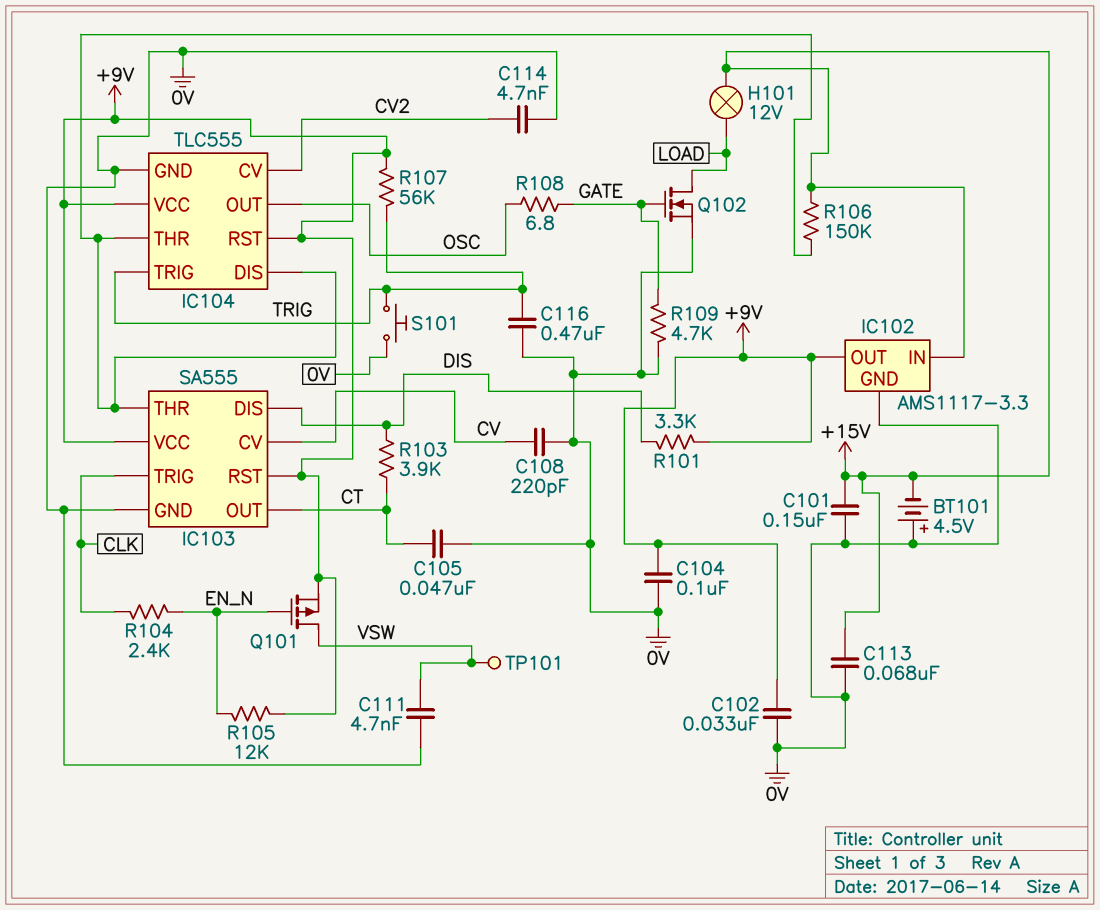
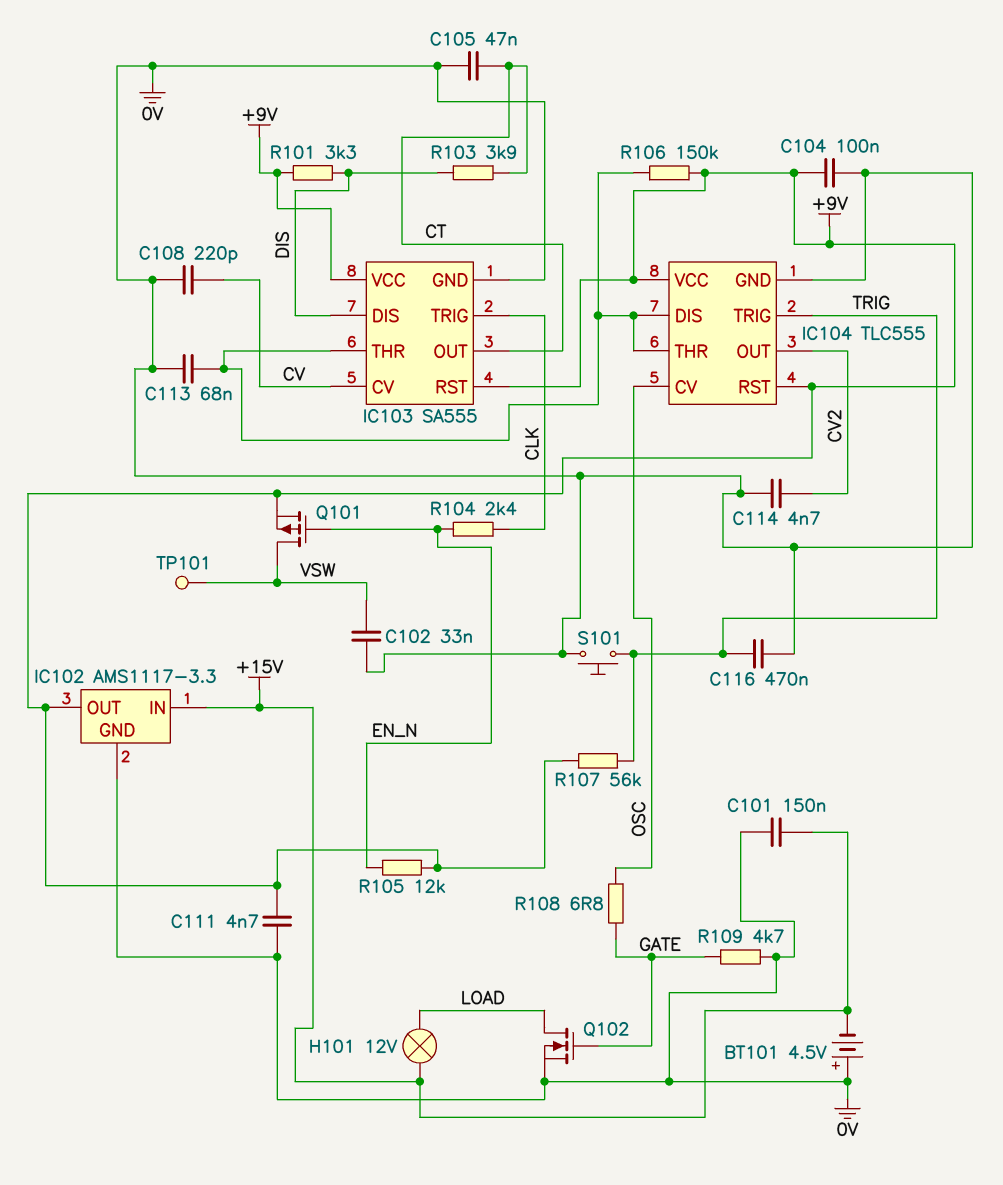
C102: 33nF (+9V, 0V) -> 33nF (0V, VSW)
C111: 4.7nF (0V, VSW) -> 4.7nF (+9V, 0V)
C113: 68nF (+15V, 0V) -> 68nF (0V, IC103/THR)
IC104 pin CV: CV2 -> OSC
IC104 pin OUT: OSC -> CV2
R106: 150k (+15V, IC103/THR) -> 150k (+9V, IC103/THR)

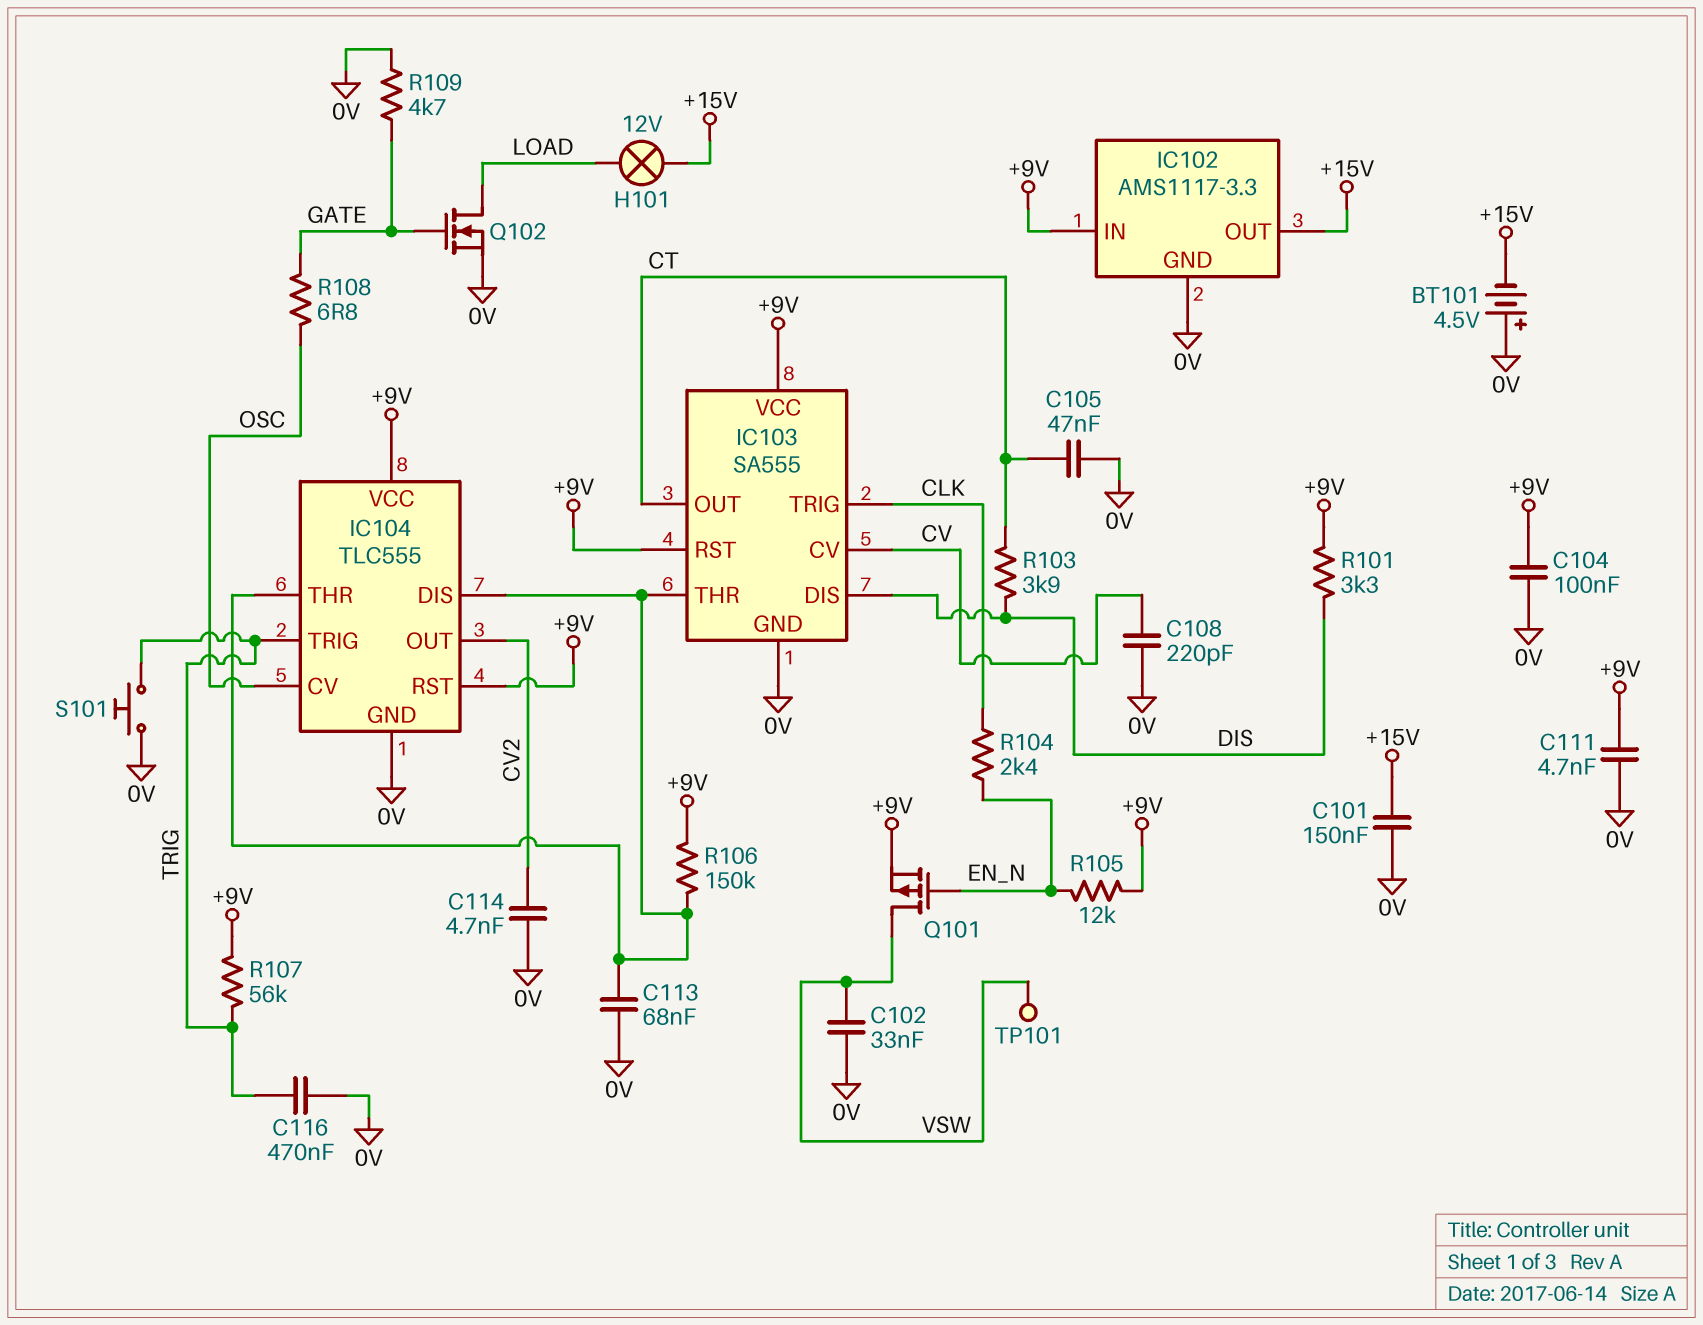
IC102 pin IN: +15V -> +9V
IC102 pin OUT: +9V -> +15V

